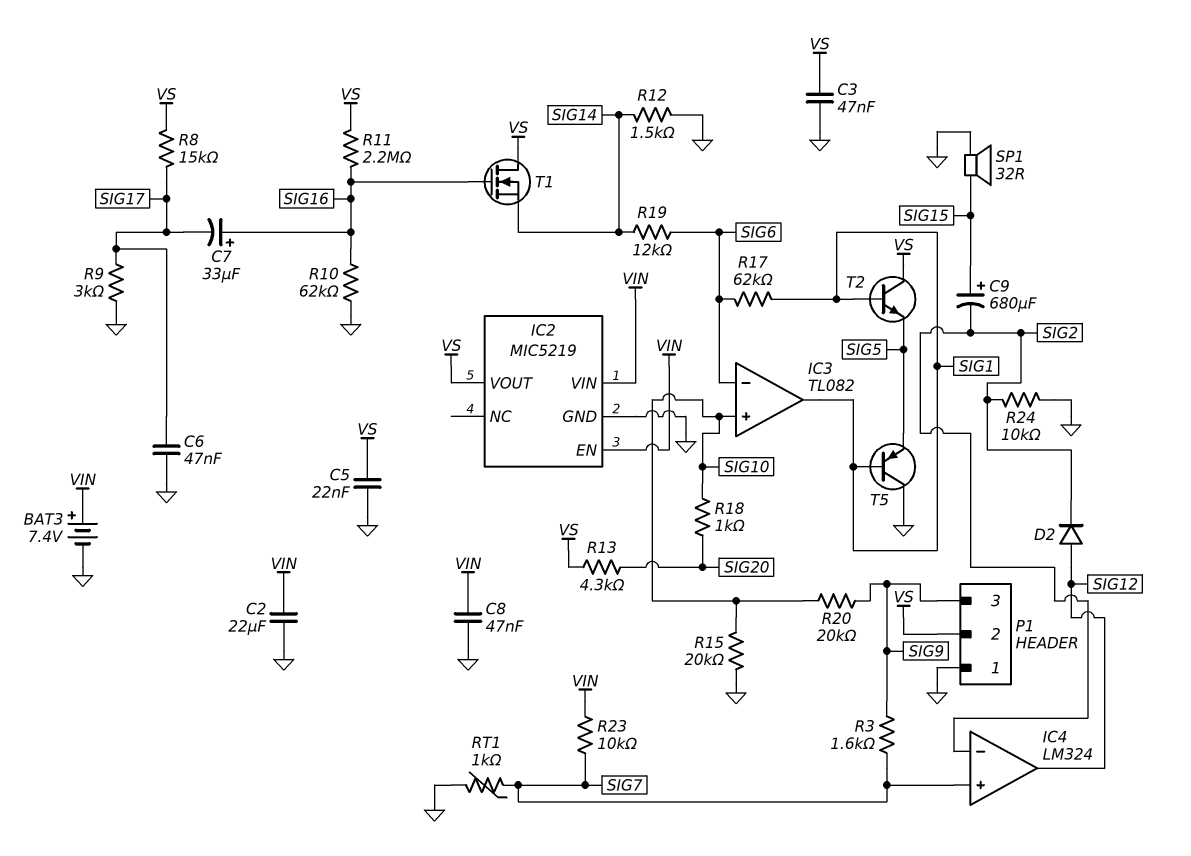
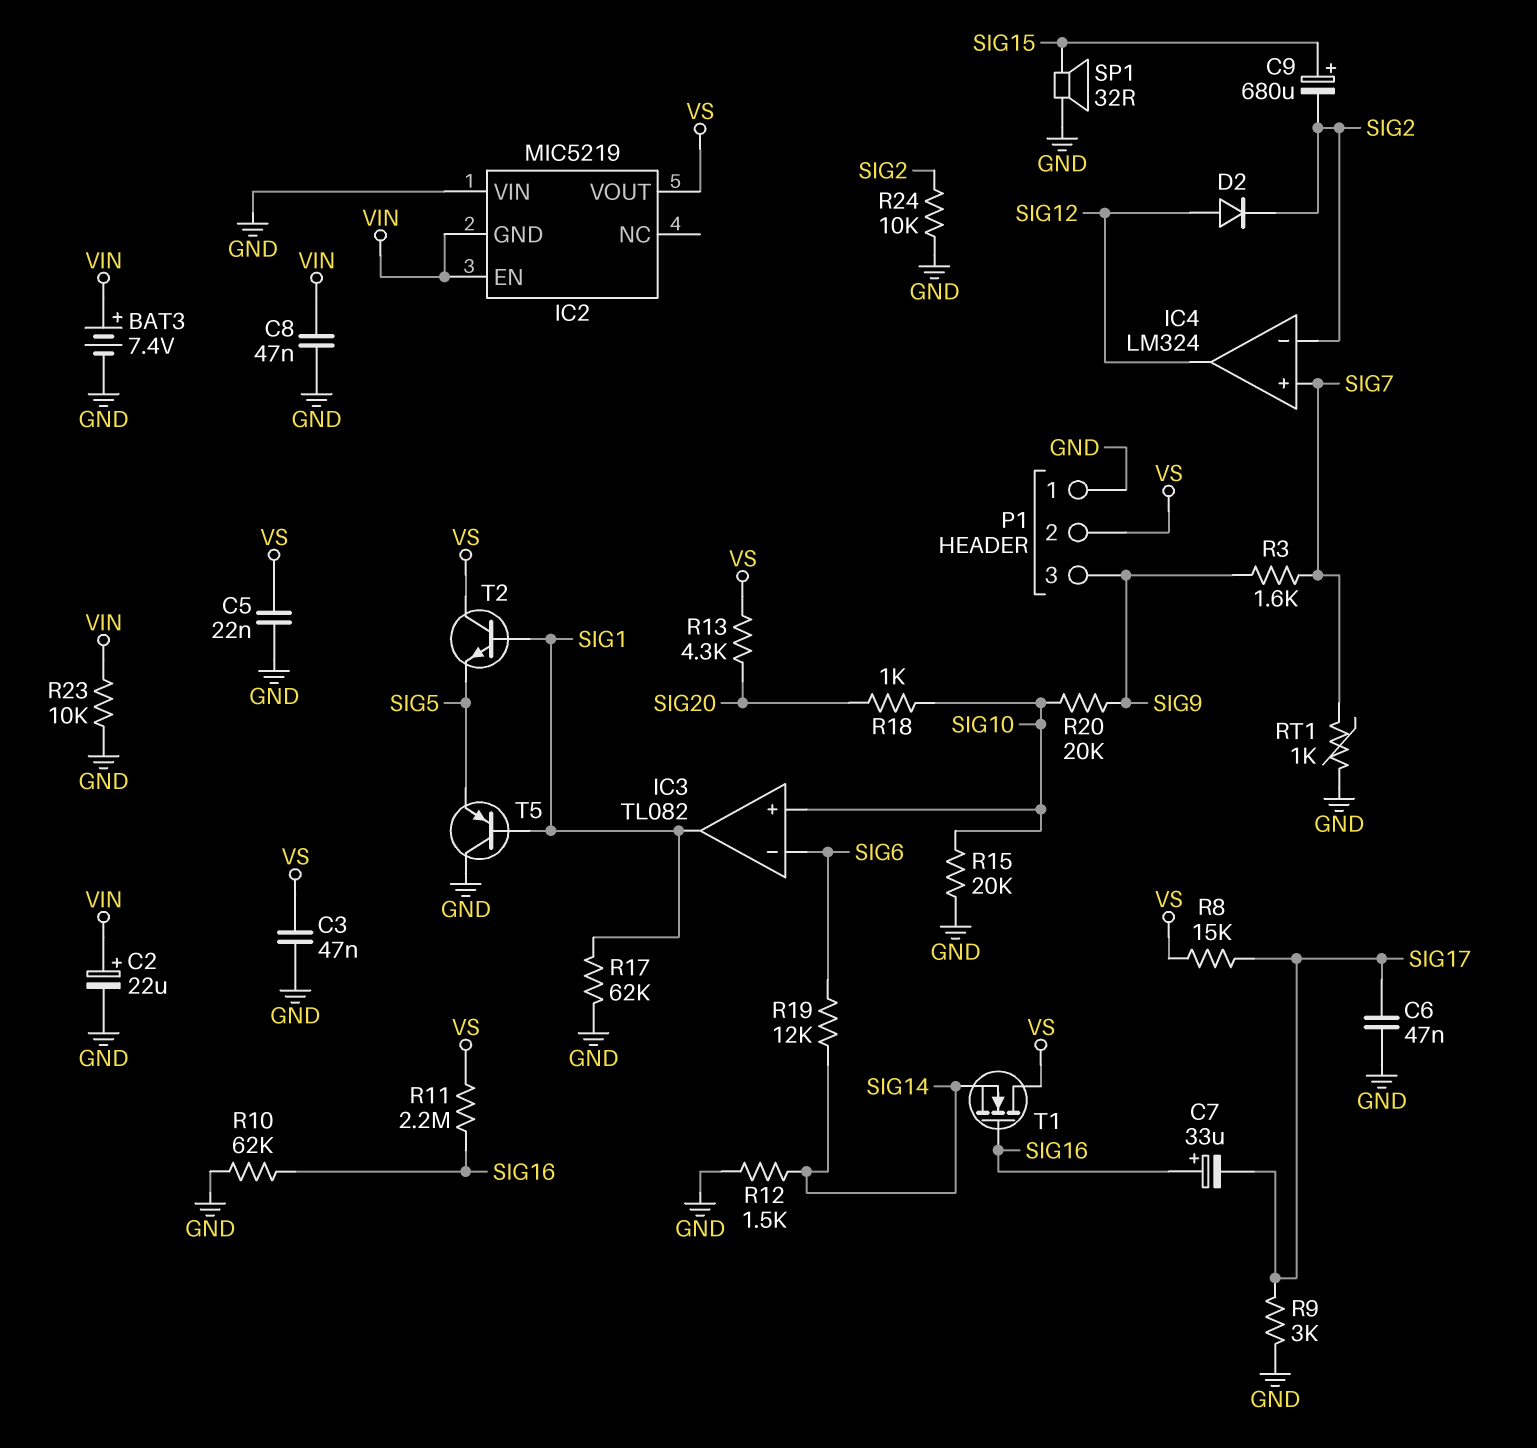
C2: 22uF (GND, VIN) -> 22uF (plus VIN, minus GND)
IC2 pin GND: GND -> VIN
IC2 pin VIN: VIN -> GND
R17: 62k (SIG1, SIG6) -> 62k (GND, SIG1)
R23: 10k (SIG7, VIN) -> 10k (GND, VIN)

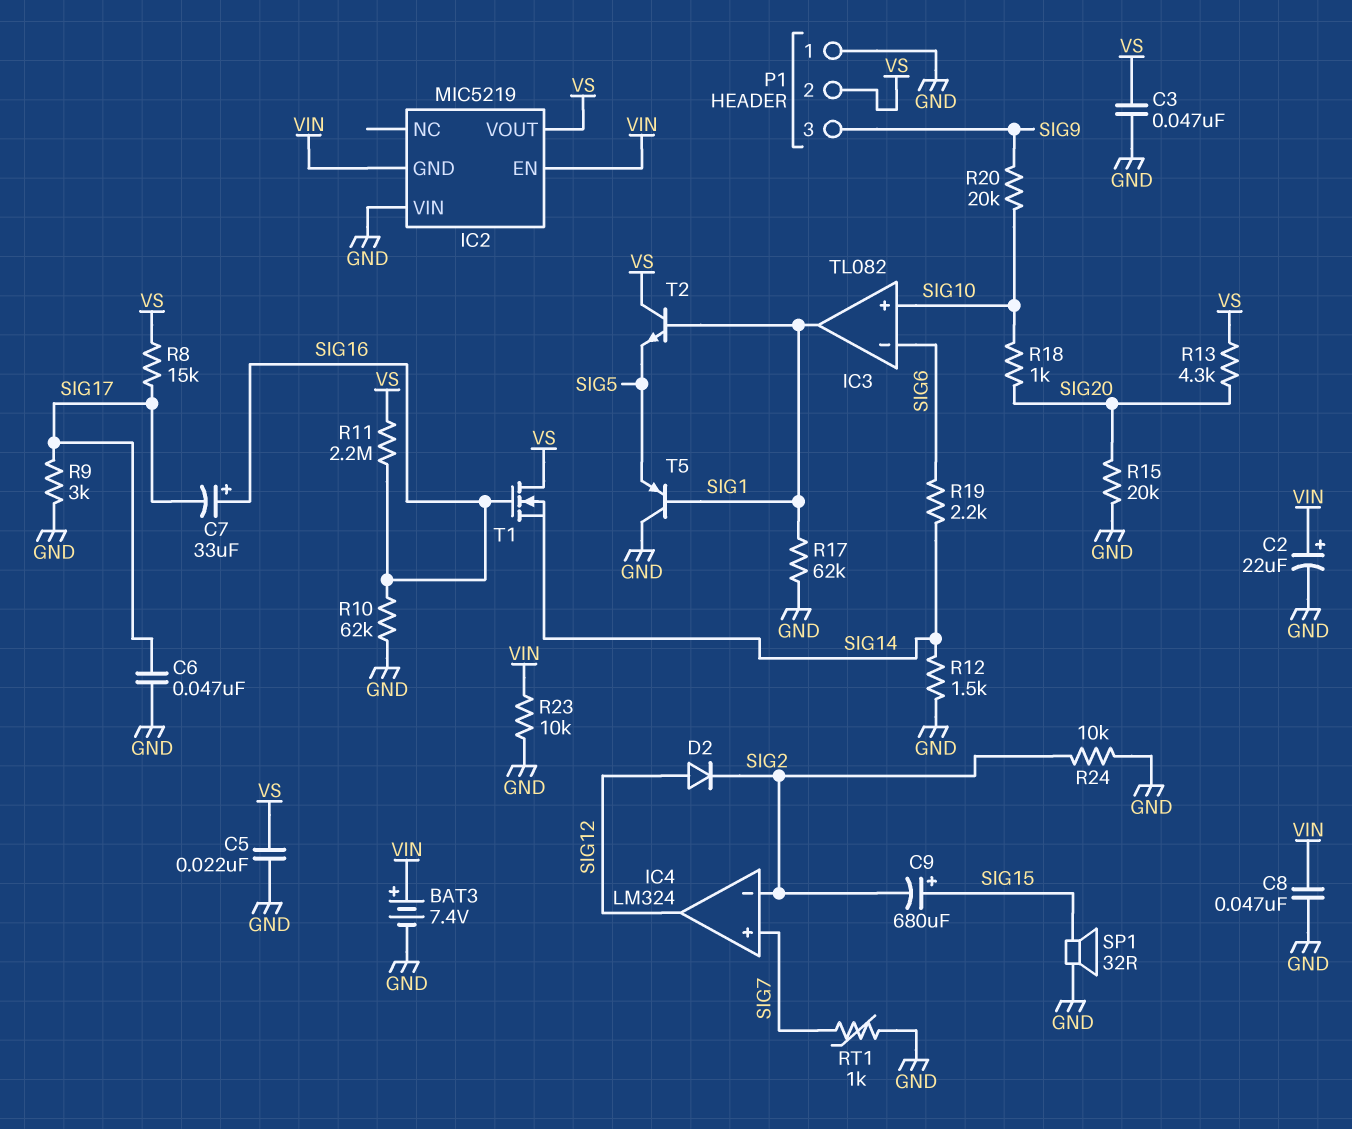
R3: 1.6k (SIG7, SIG9) -> none
R15: 20k (GND, SIG10) -> 20k (GND, SIG20)
R19: 12k (SIG6, SIG14) -> 2.2k (SIG6, SIG14)

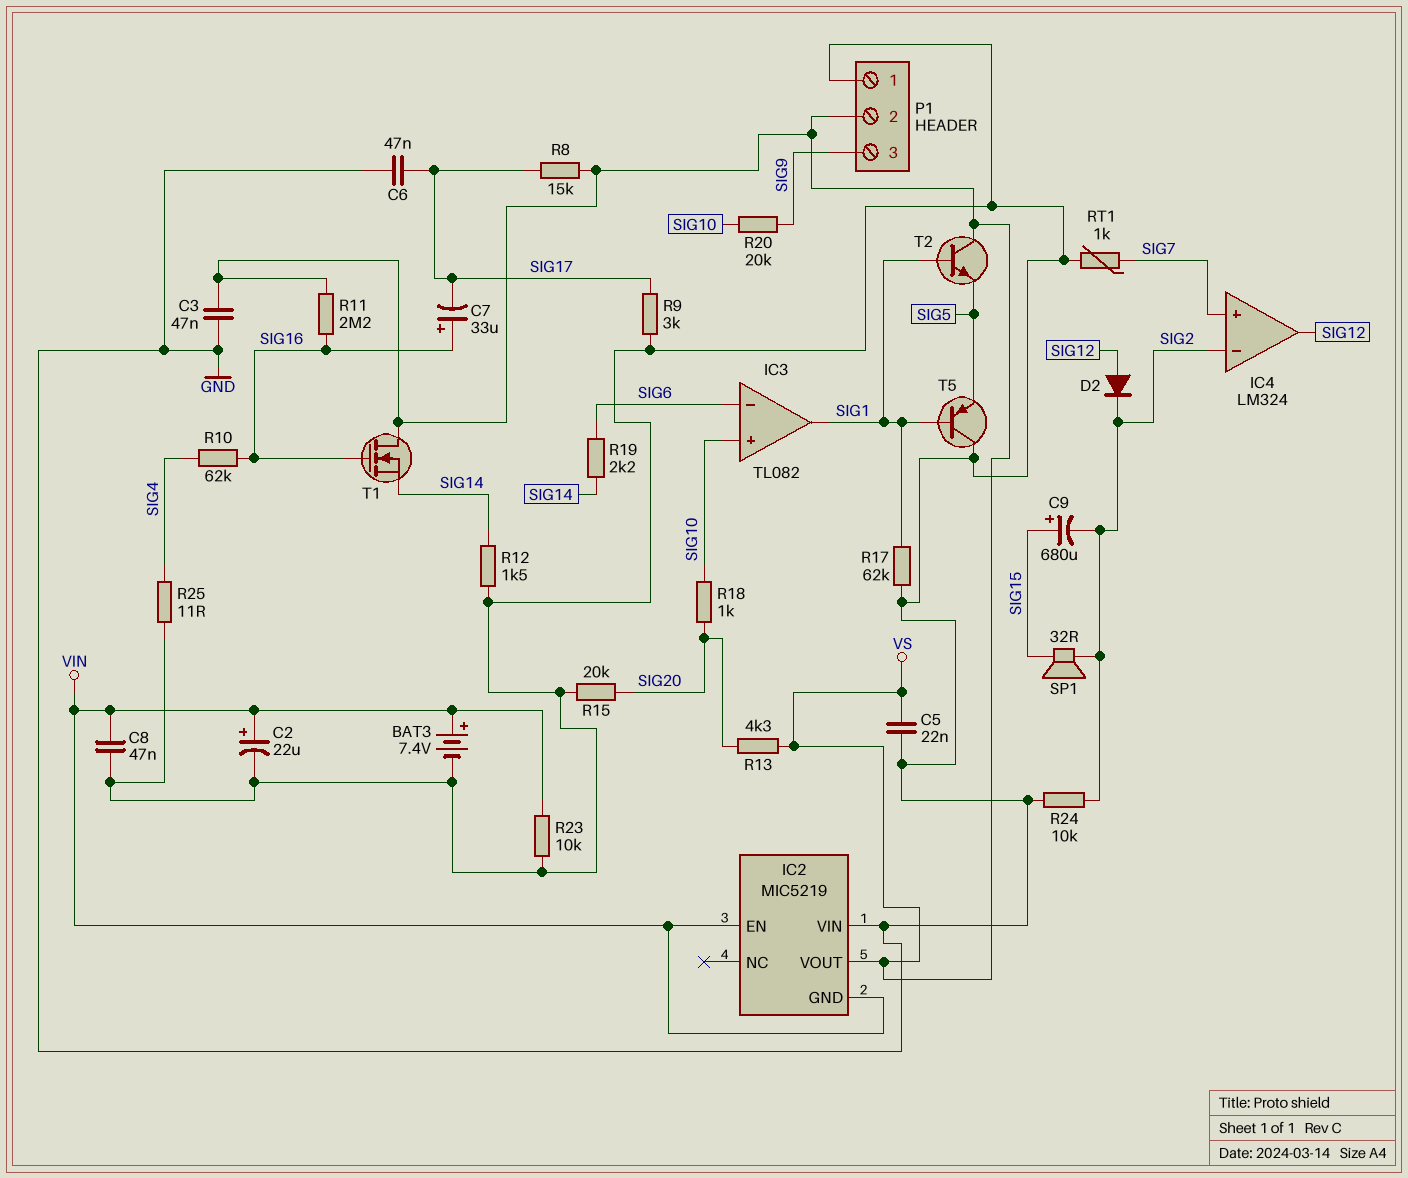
R10: 62k (GND, SIG16) -> 62k (SIG4, SIG16)
R25: none -> 11 (GND, SIG4)
SP1: speaker 32R (GND, SIG15) -> speaker 32R (SIG2, SIG15)

